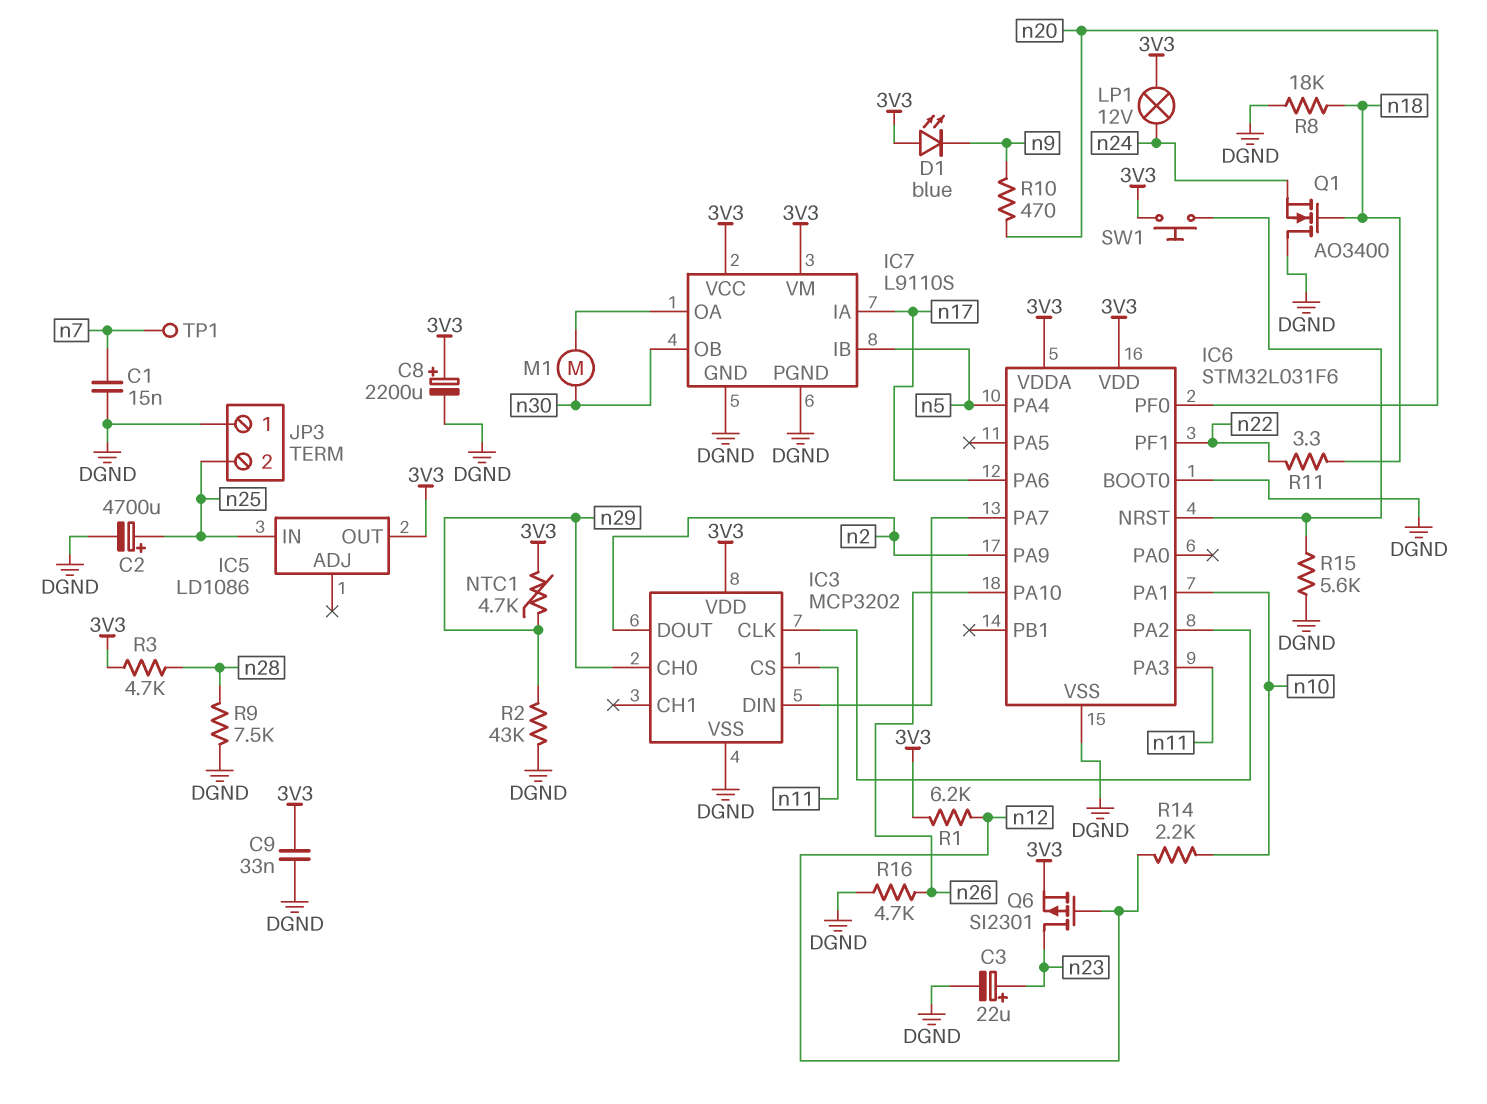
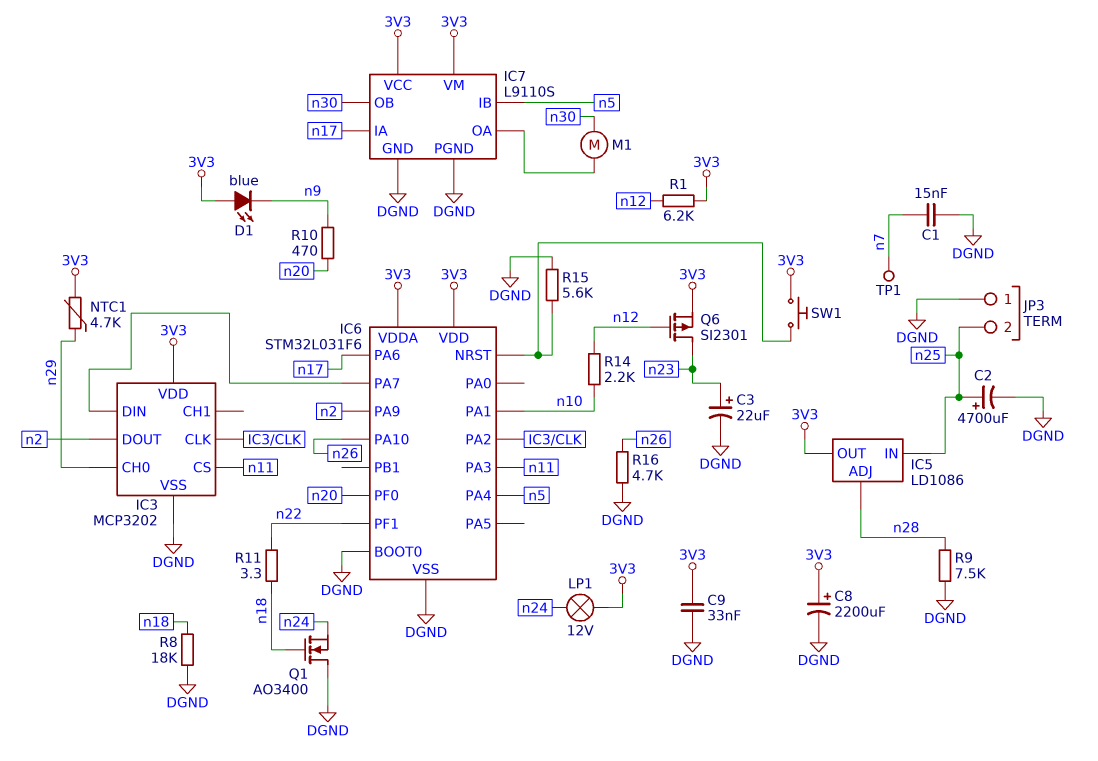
IC5 pin ADJ: none -> n28
R2: 43k (DGND, n29) -> none
R3: 4.7k (3V3, n28) -> none

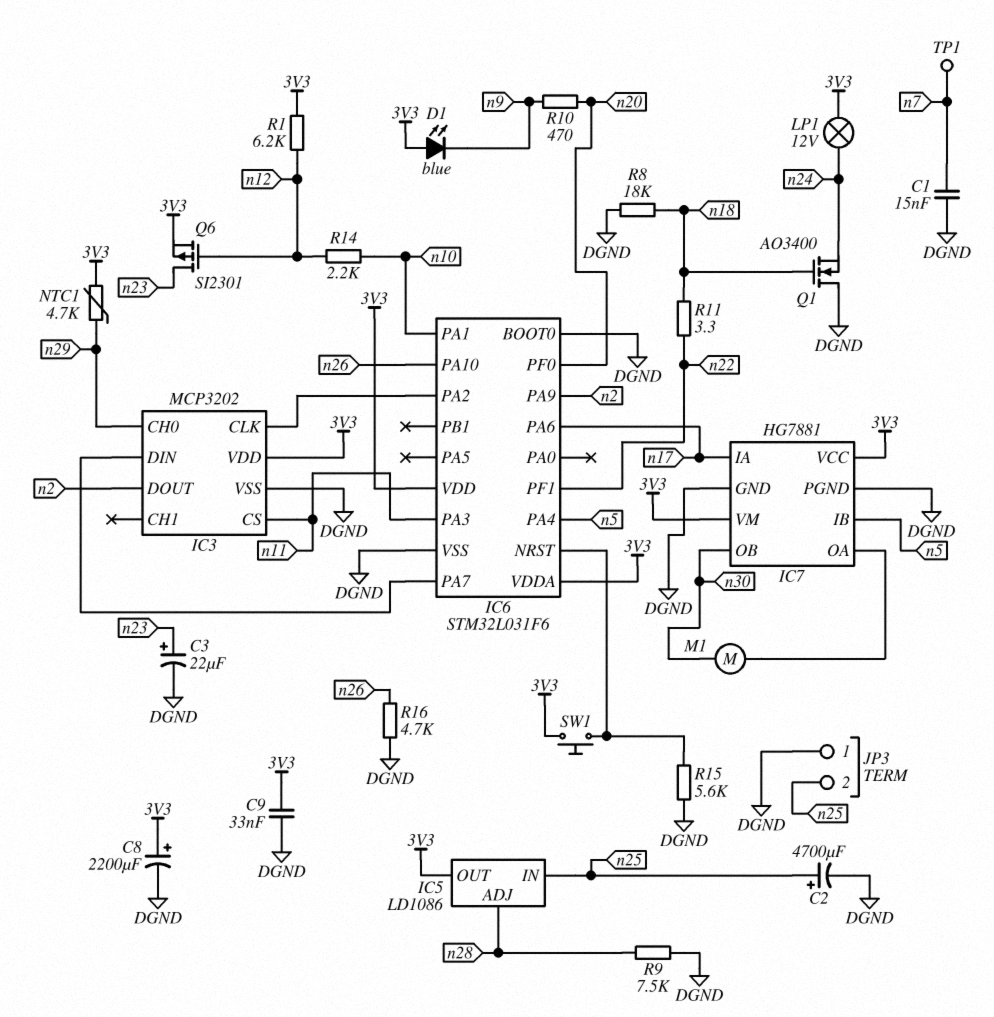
IC7: L9110S -> HG7881

